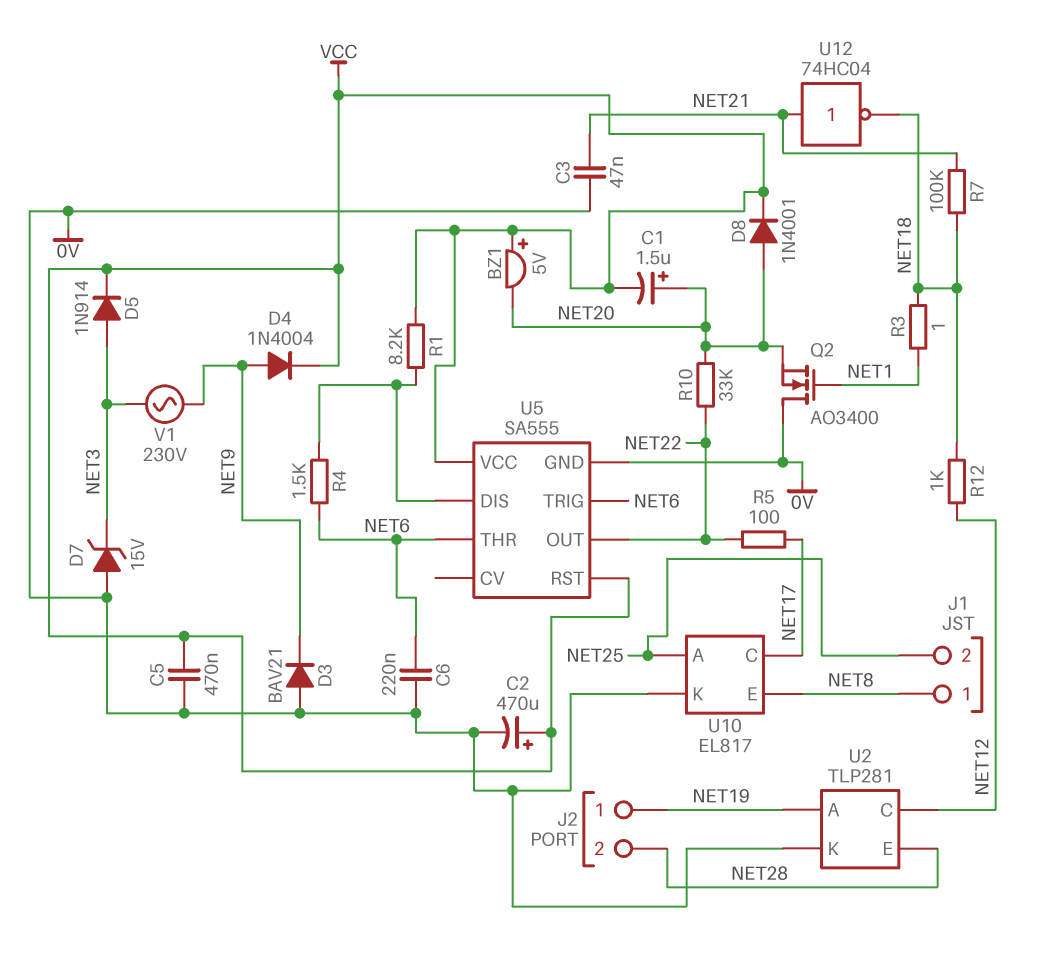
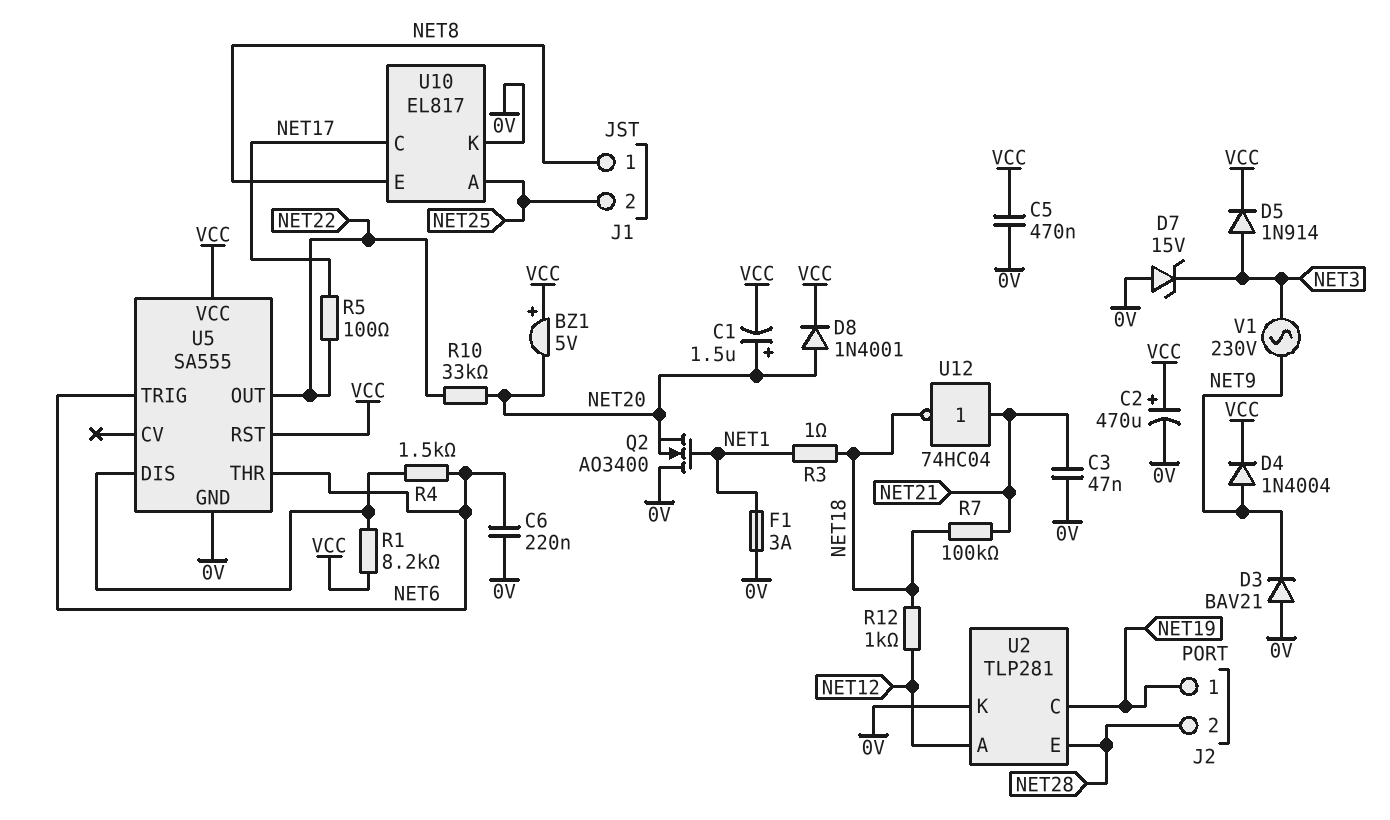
F1: none -> 3A (0V, NET1)
U2 pin A: NET19 -> NET12
U2 pin C: NET12 -> NET19

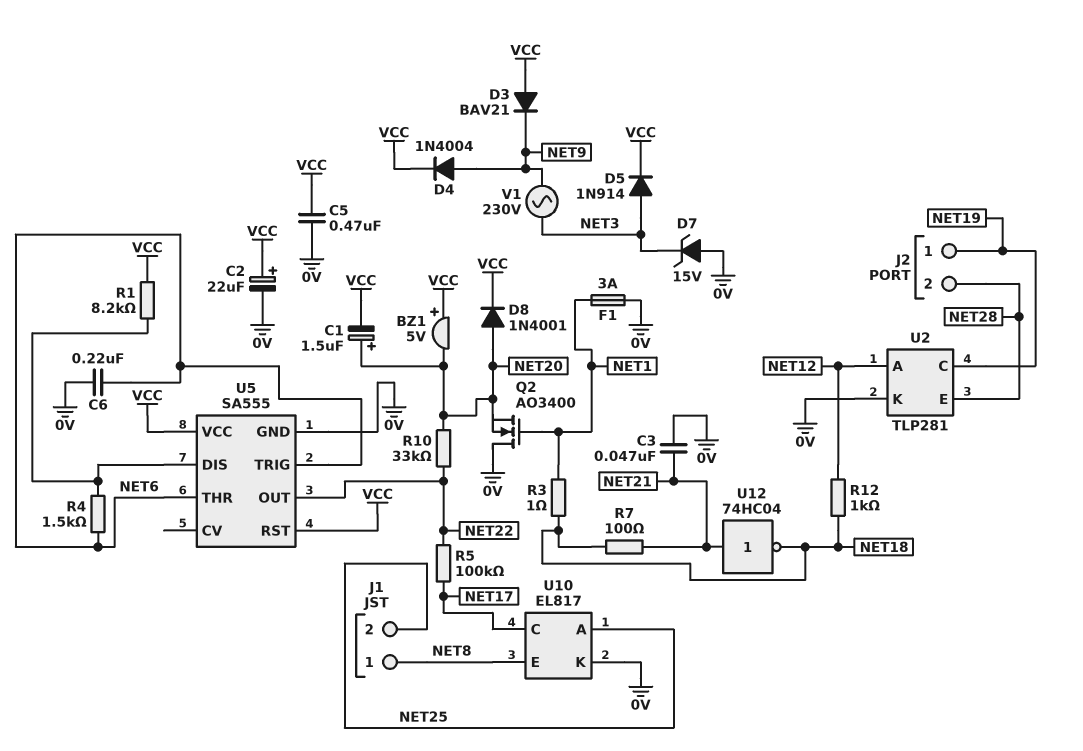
C2: 470uF (plus VCC, minus 0V) -> 22uF (plus VCC, minus 0V)
D3: diode BAV21 (A 0V, K NET9) -> diode BAV21 (A VCC, K NET9)
R5: 100 (NET17, NET22) -> 100k (NET17, NET22)
R7: 100k (NET18, NET21) -> 100 (NET18, NET21)

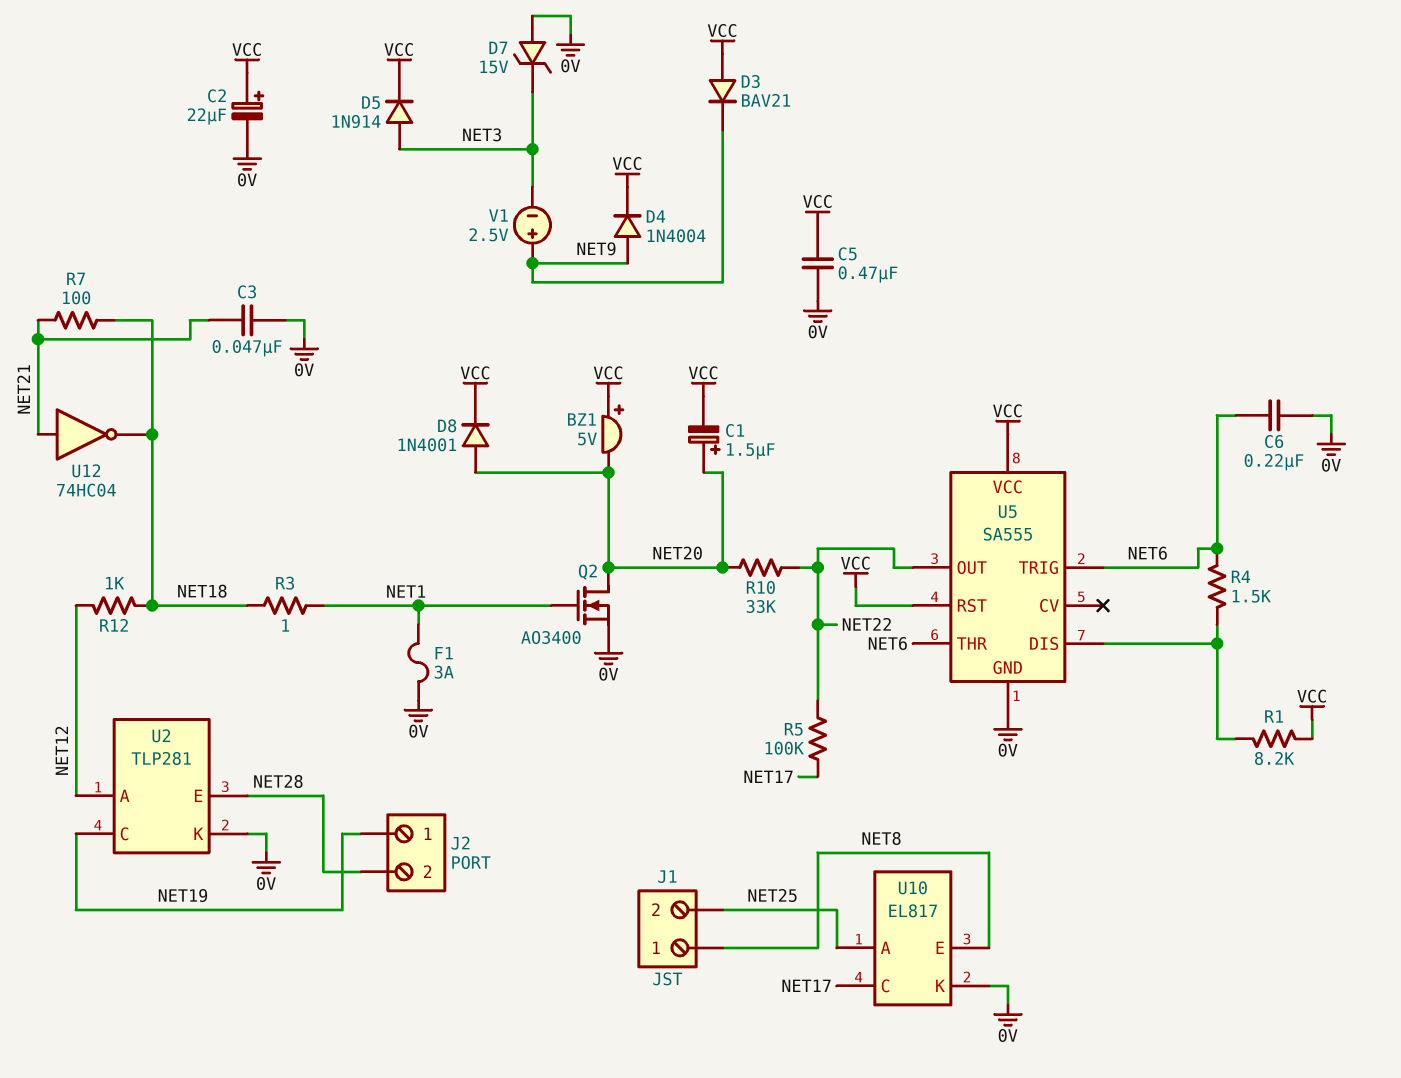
Q2: NMOS AO3400 (G NET1, D 0V, S NET20) -> NMOS AO3400 (G NET1, D NET20, S 0V)
V1: AC 230V (NET3, NET9) -> 2.5V (plus NET9, minus NET3)

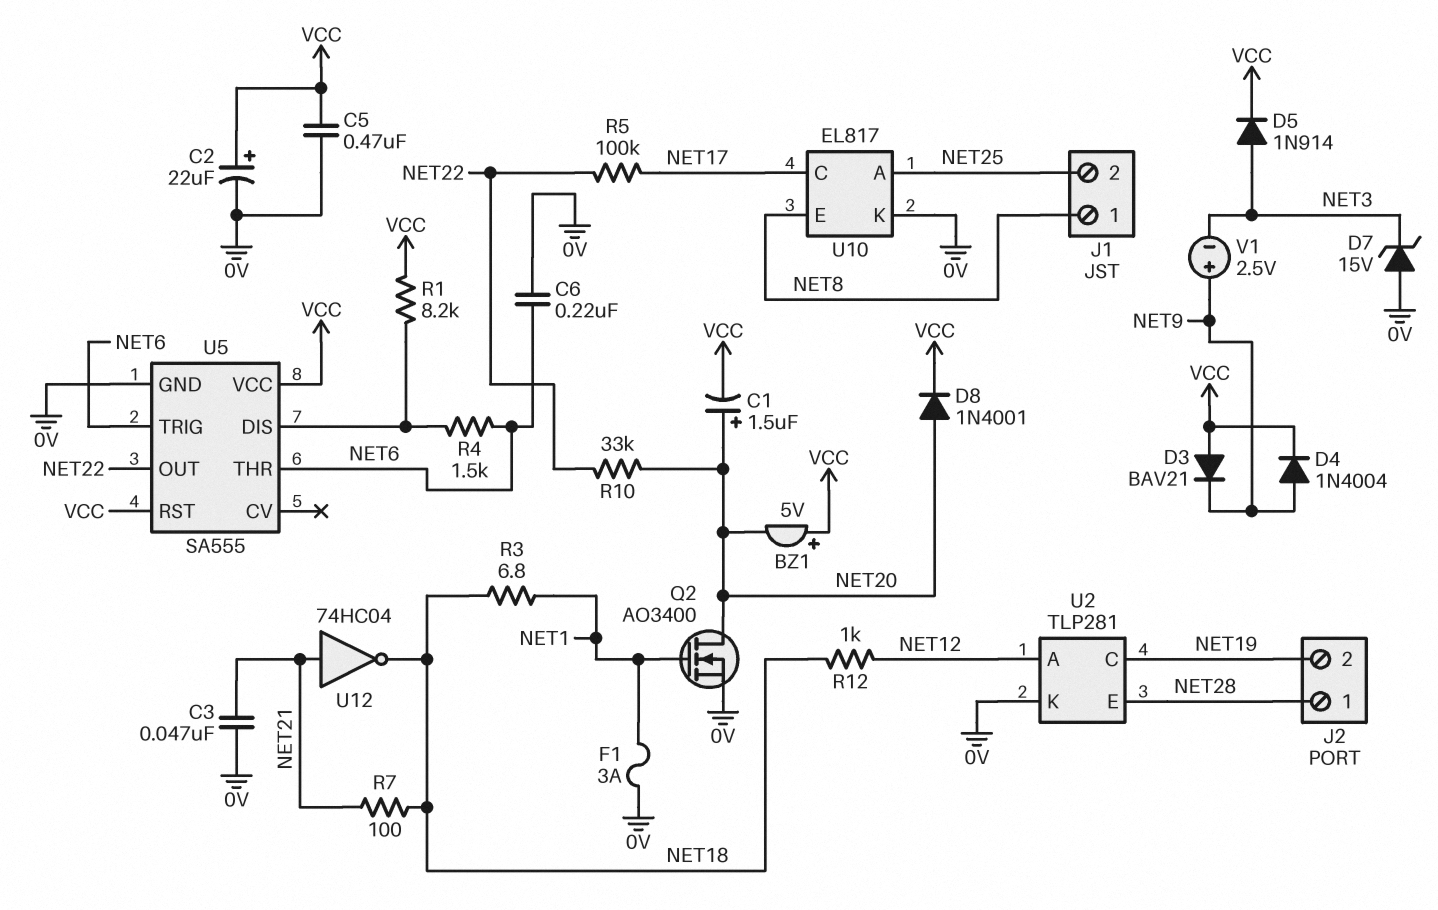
J2 pin 1: NET19 -> NET28
J2 pin 2: NET28 -> NET19
R3: 1 (NET1, NET18) -> 6.8 (NET1, NET18)

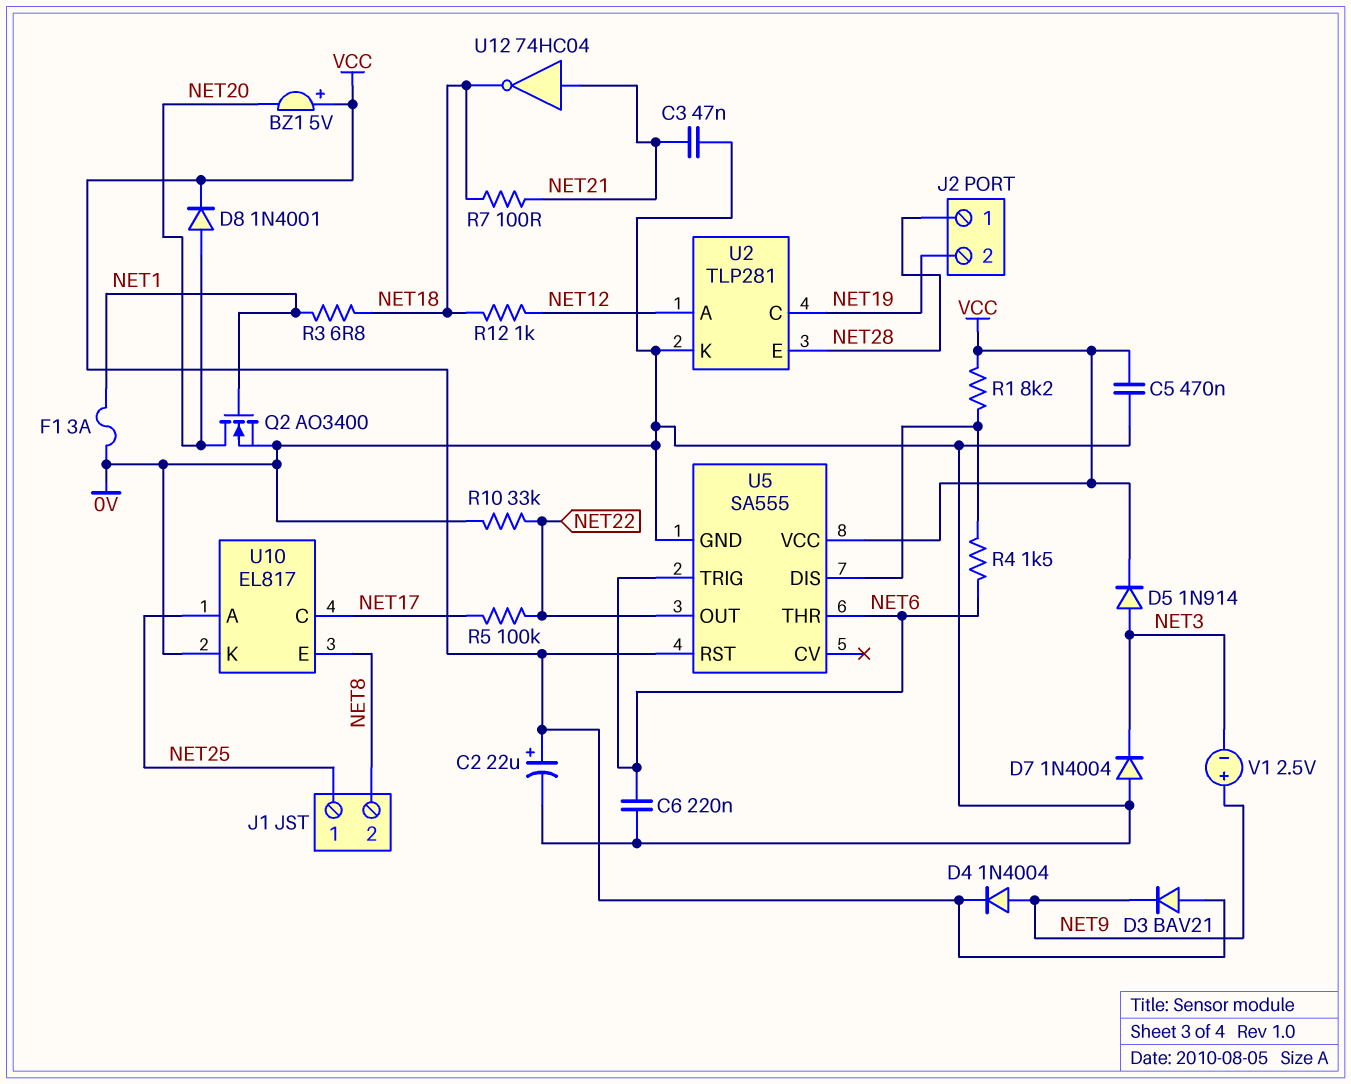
C1: 1.5uF (plus NET20, minus VCC) -> none
D7: zener 15V (A 0V, K NET3) -> diode 1N4004 (A 0V, K NET3)
J1 pin 1: NET8 -> NET25
J1 pin 2: NET25 -> NET8
R10: 33k (NET20, NET22) -> 33k (0V, NET22)

